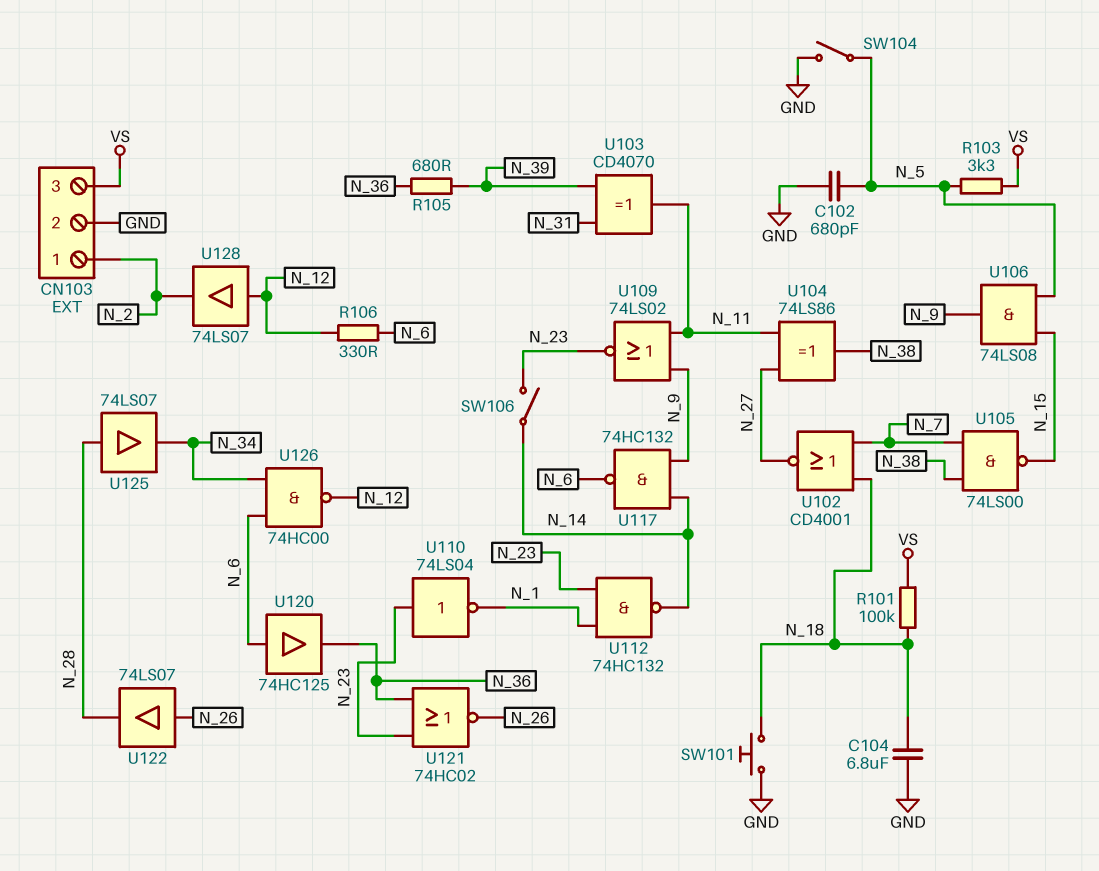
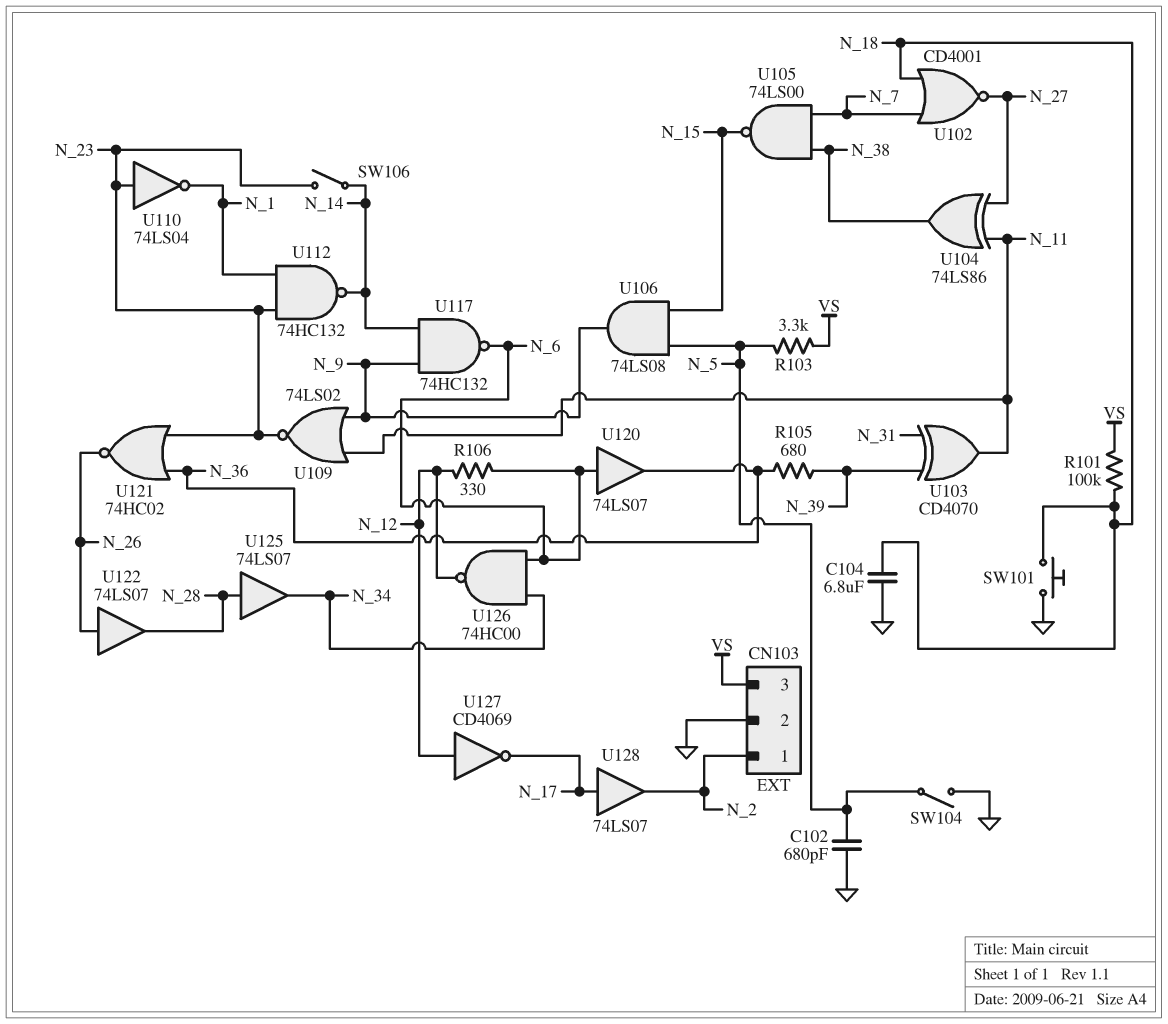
U120: buffer 74HC125 (in N_6, out N_36) -> buffer 74LS07 (in N_6, out N_36)
U127: none -> NOT CD4069 (in N_12, out N_17)
U128: buffer 74LS07 (in N_12, out N_2) -> buffer 74LS07 (in N_17, out N_2)

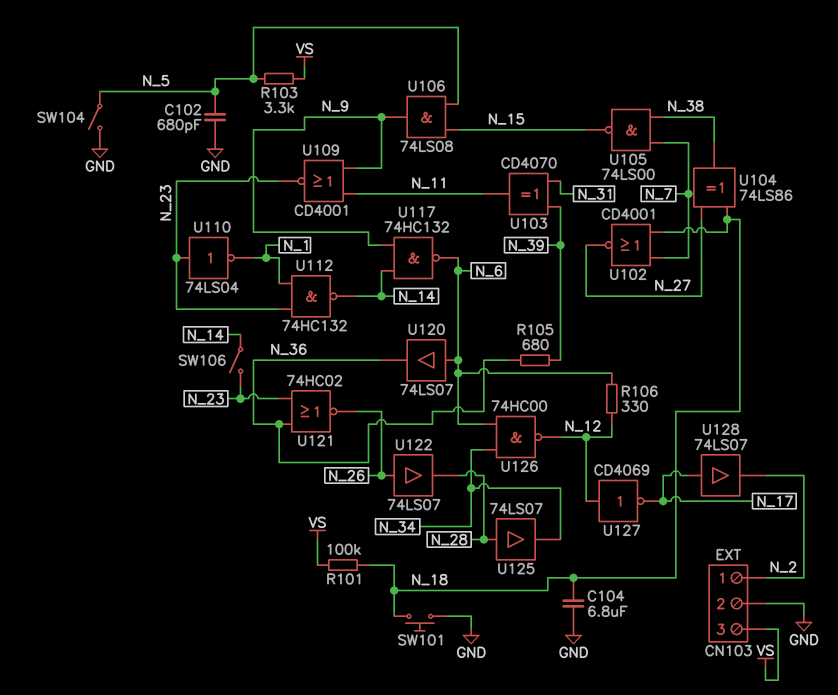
U104: XOR 74LS86 (in N_11, in N_27, out N_38) -> XOR 74LS86 (in N_18, in N_27, out N_38)
U109: NOR 74LS02 (in N_9, in N_11, out N_23) -> NOR CD4001 (in N_9, in N_11, out N_23)

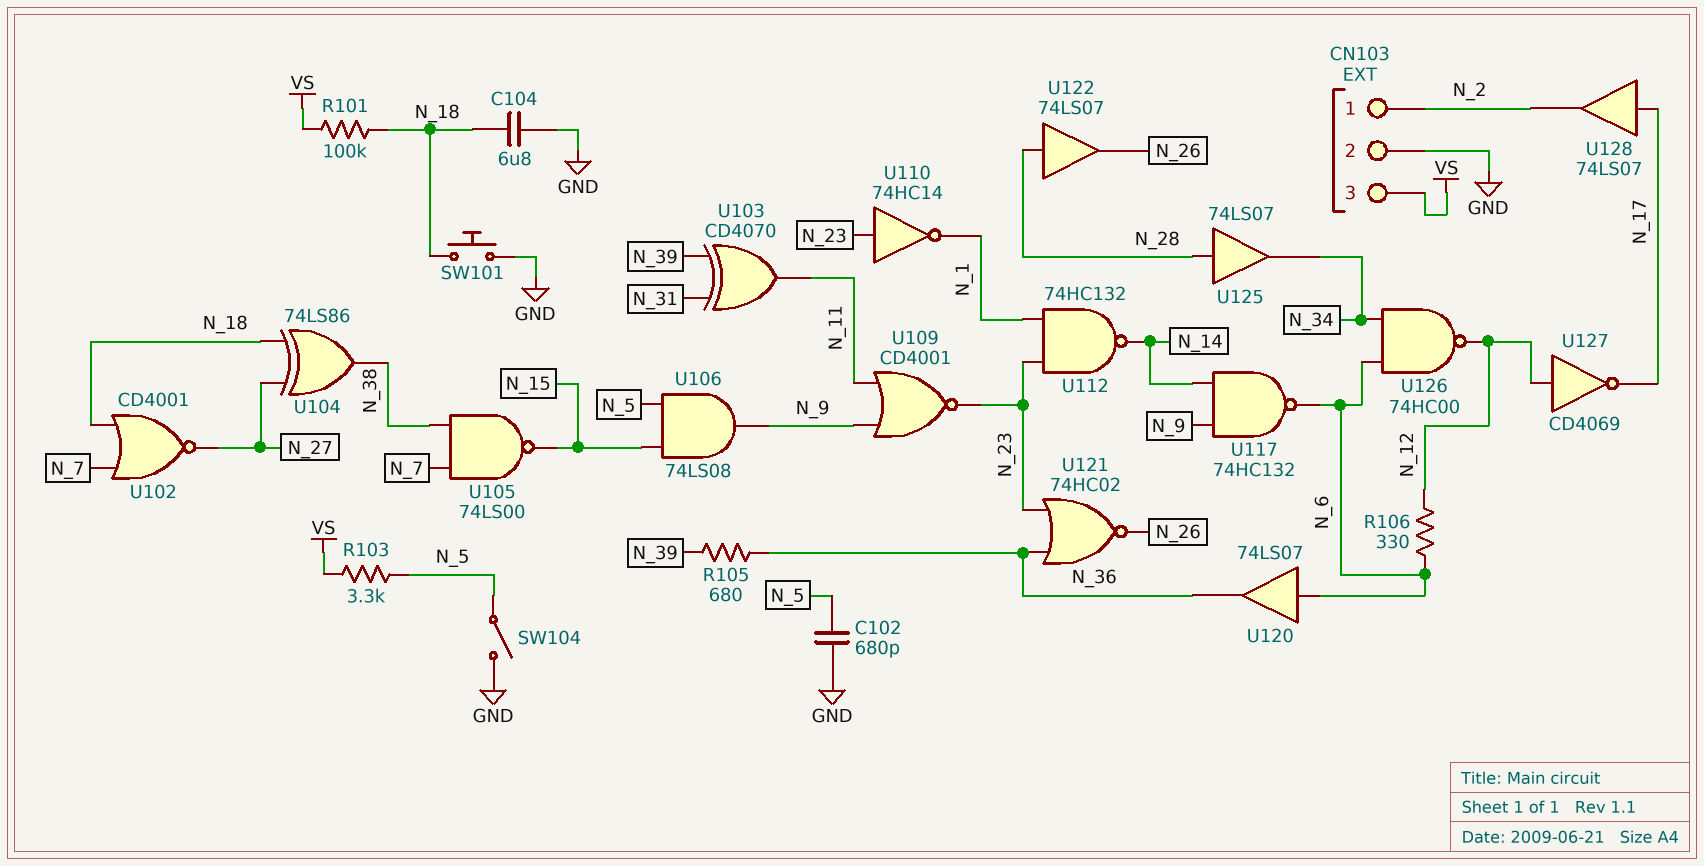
SW106: switch (N_14, N_23) -> none
U110: NOT 74LS04 (in N_23, out N_1) -> NOT 74HC14 (in N_23, out N_1)
U122: buffer 74LS07 (in N_26, out N_28) -> buffer 74LS07 (in N_28, out N_26)

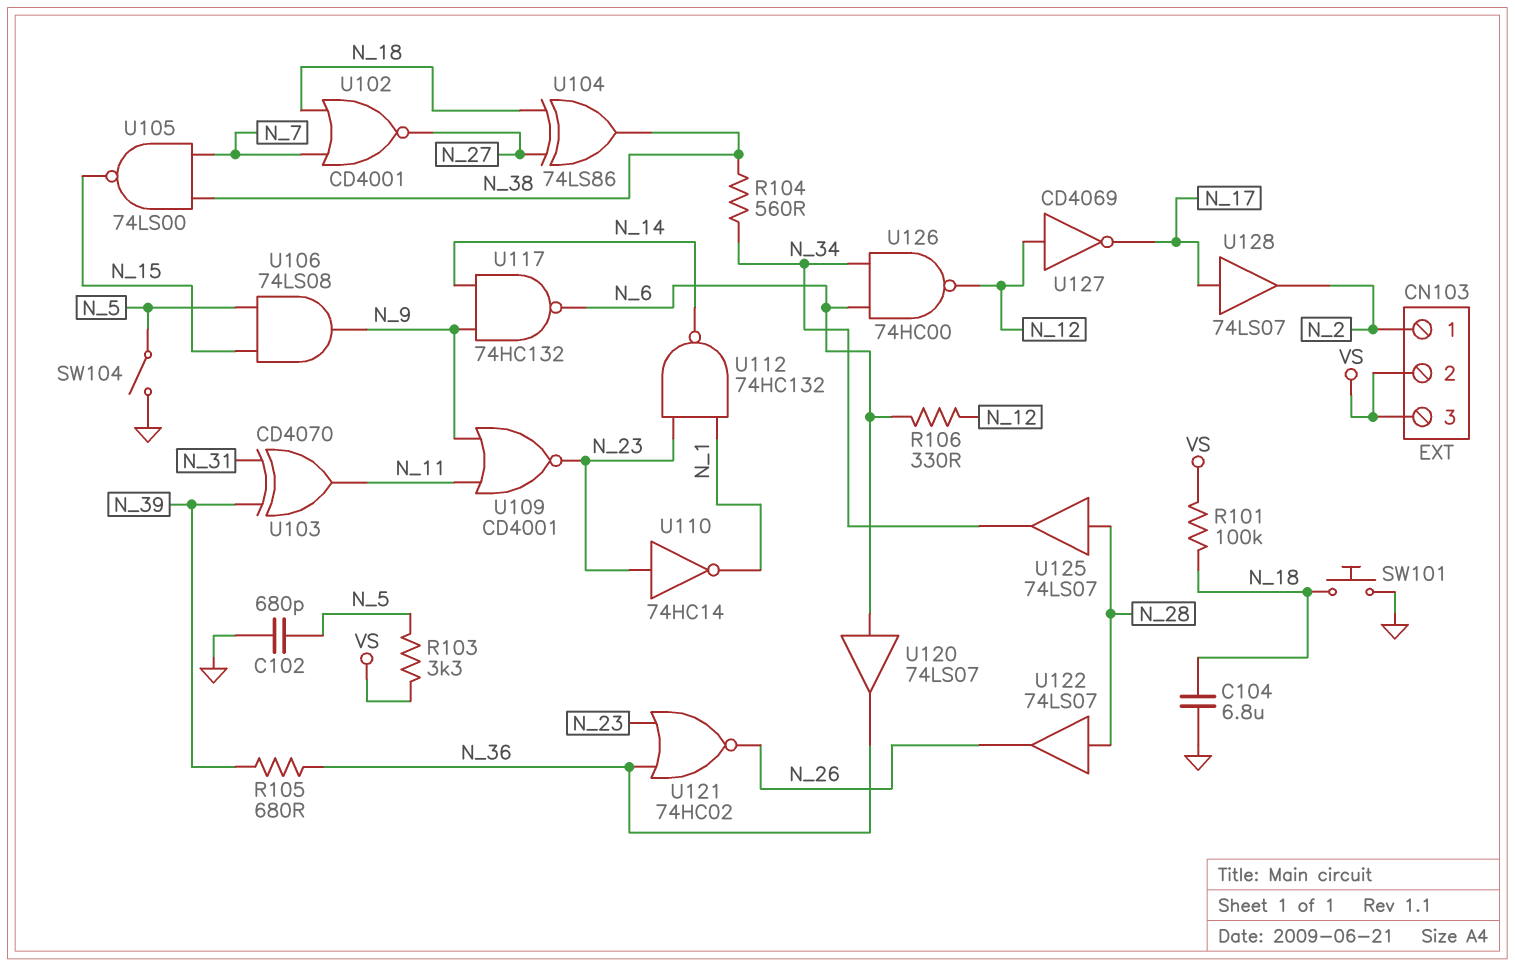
CN103 pin 2: GND -> VS
R104: none -> 560 (N_34, N_38)

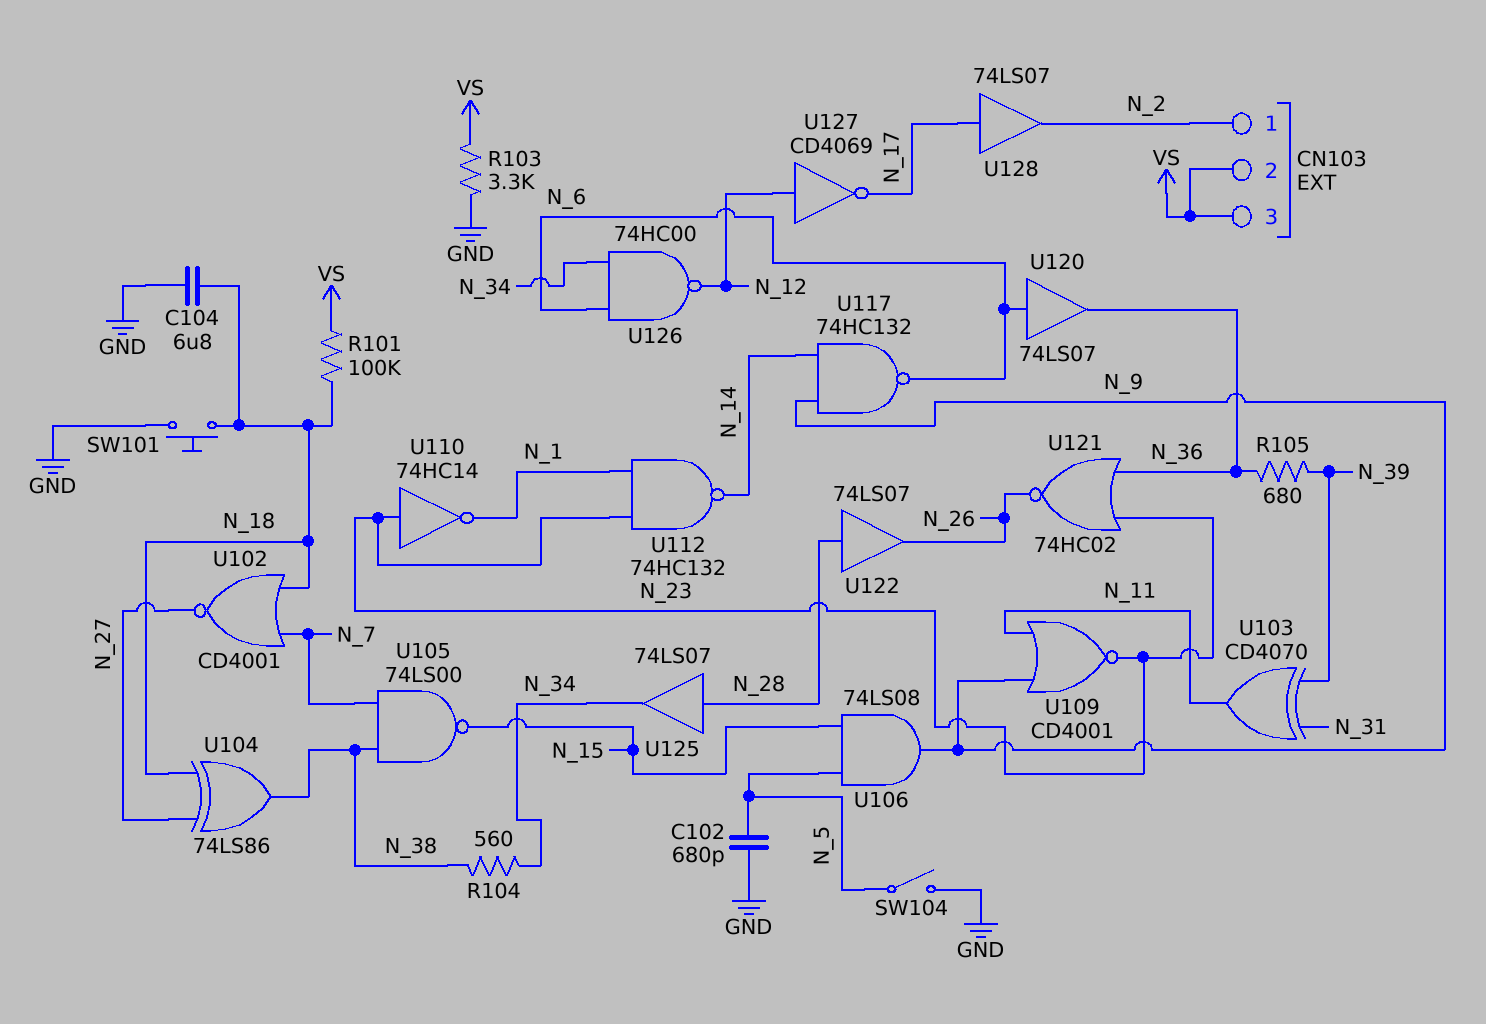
R103: 3.3k (N_5, VS) -> 3.3k (GND, VS)
R106: 330 (N_6, N_12) -> none

